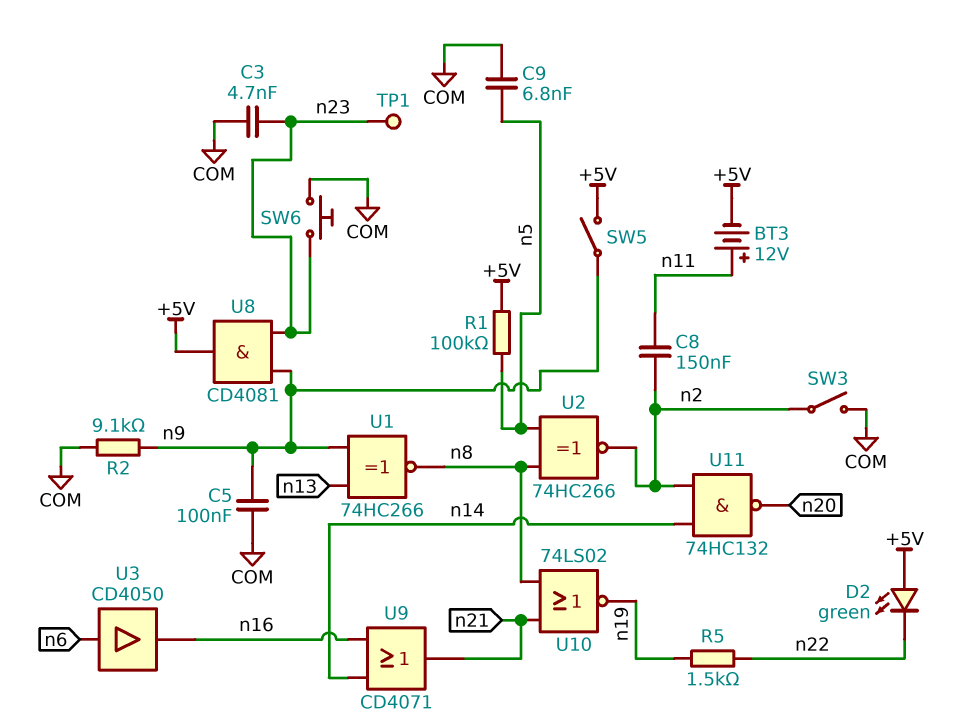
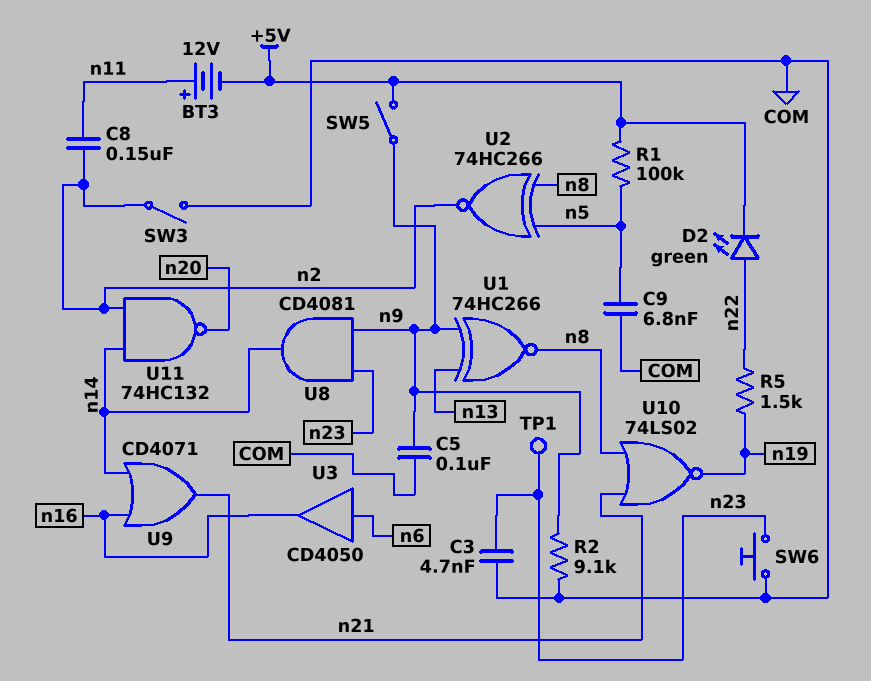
D2: LED green (A +5V, K n22) -> LED green (A n22, K +5V)
U8: AND CD4081 (in n9, in n23, out +5V) -> AND CD4081 (in n9, in n23, out n14)

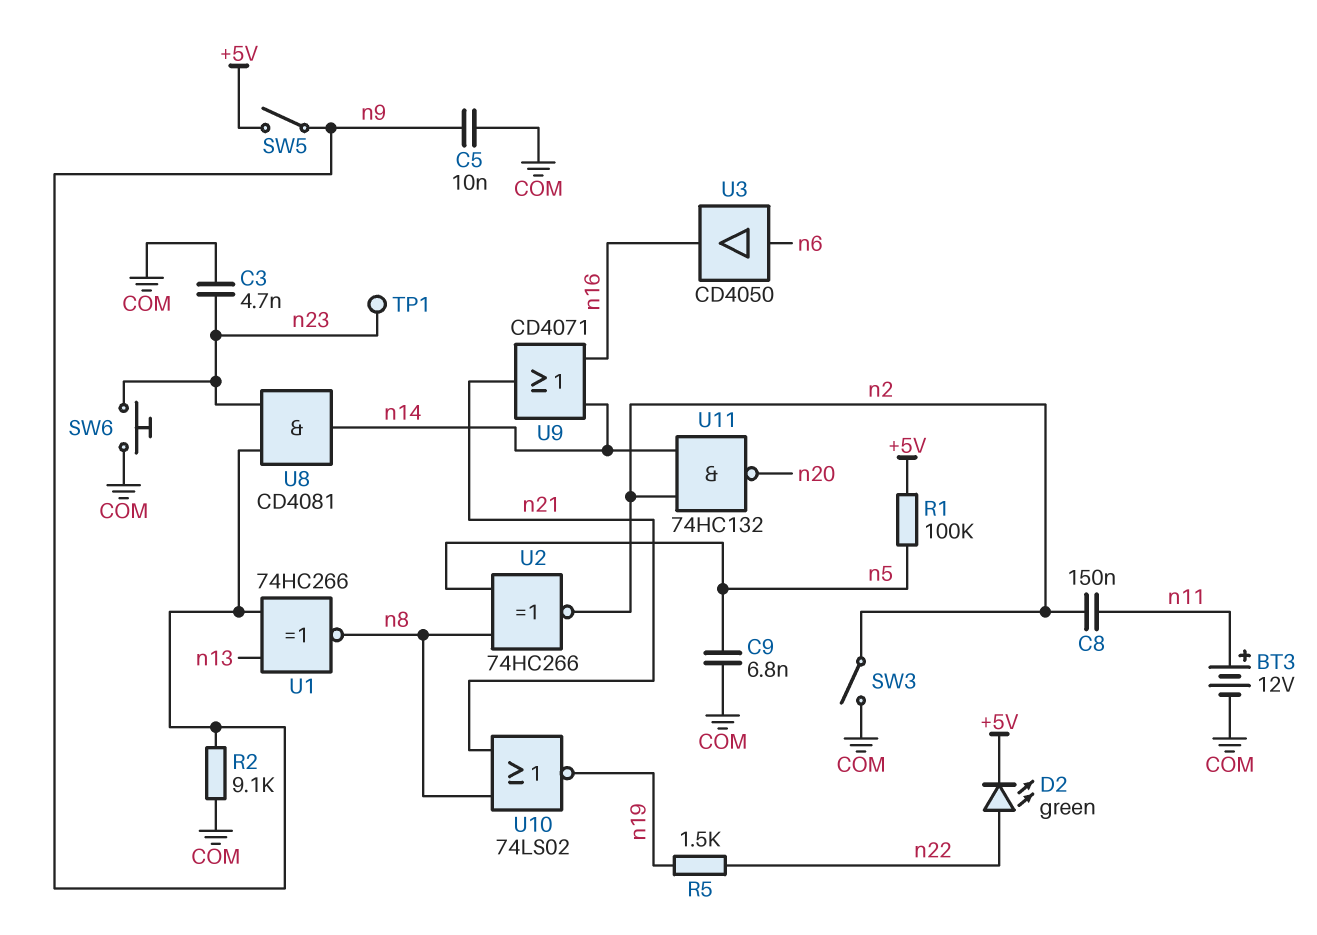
BT3: 12V (plus n11, minus +5V) -> 12V (plus n11, minus COM)
C5: 100nF (COM, n9) -> 10nF (COM, n9)

